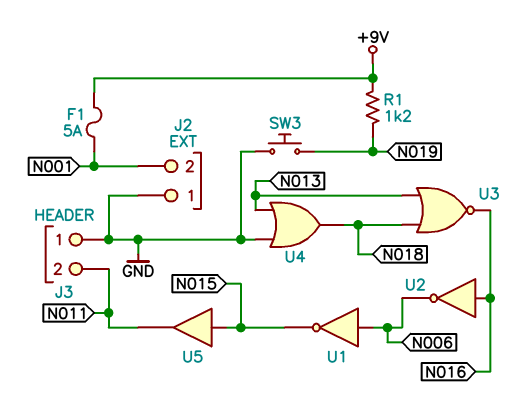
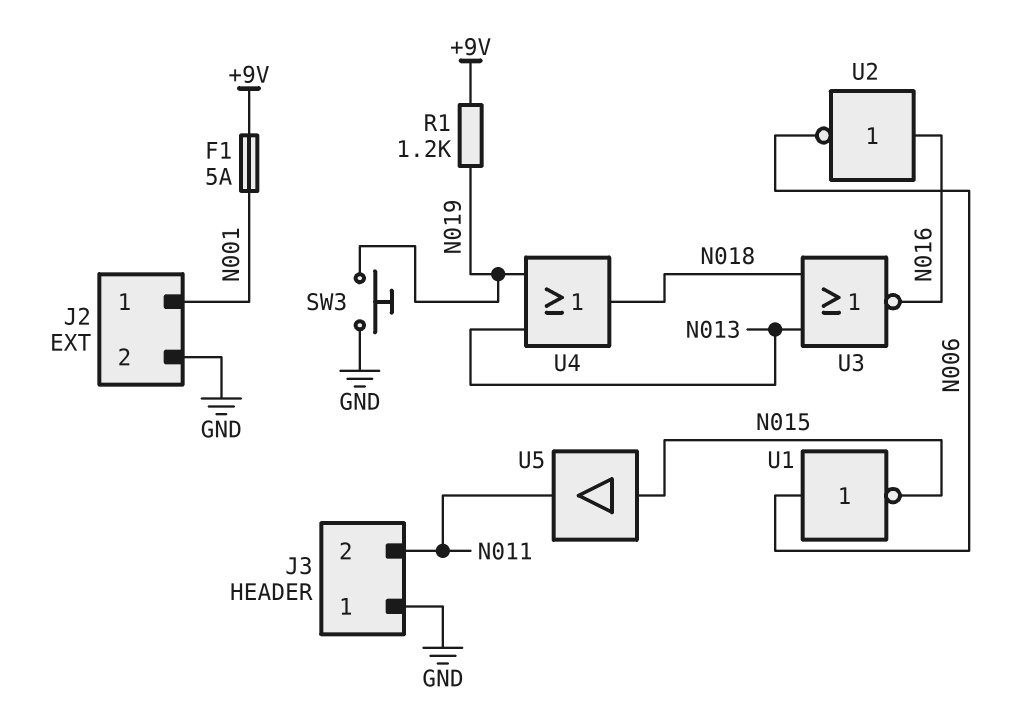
J2 pin 1: GND -> N001
J2 pin 2: N001 -> GND
U4: OR (in GND, in N013, out N018) -> OR (in N013, in N019, out N018)

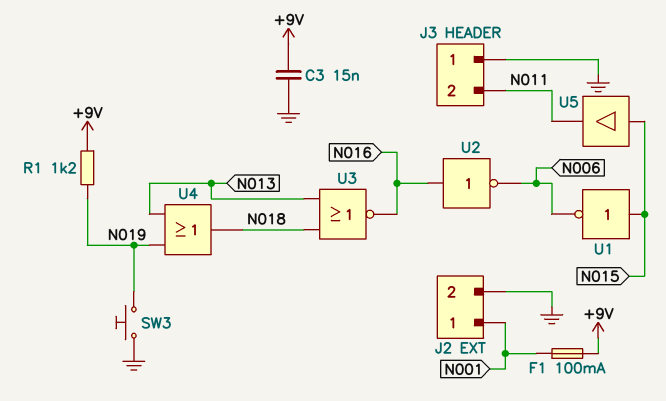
C3: none -> 15nF (+9V, GND)
F1: 5A (+9V, N001) -> 100mA (+9V, N001)
U1: NOT (in N006, out N015) -> NOT (in N015, out N006)

